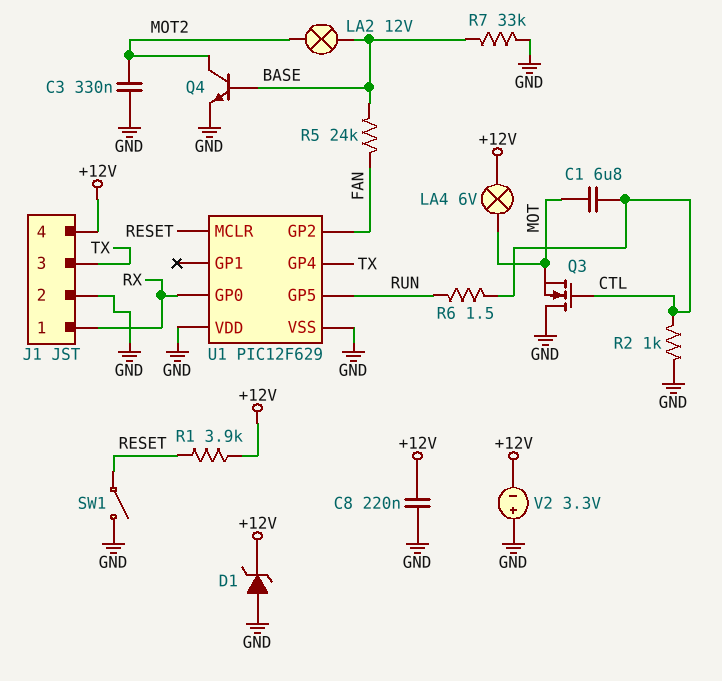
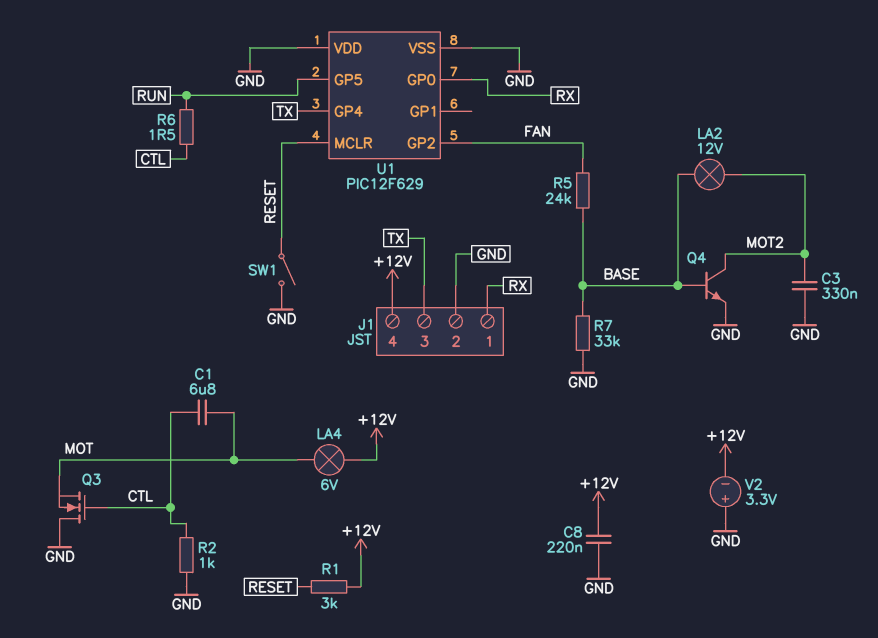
D1: zener (A GND, K +12V) -> none
R1: 3.9k (+12V, RESET) -> 3k (+12V, RESET)

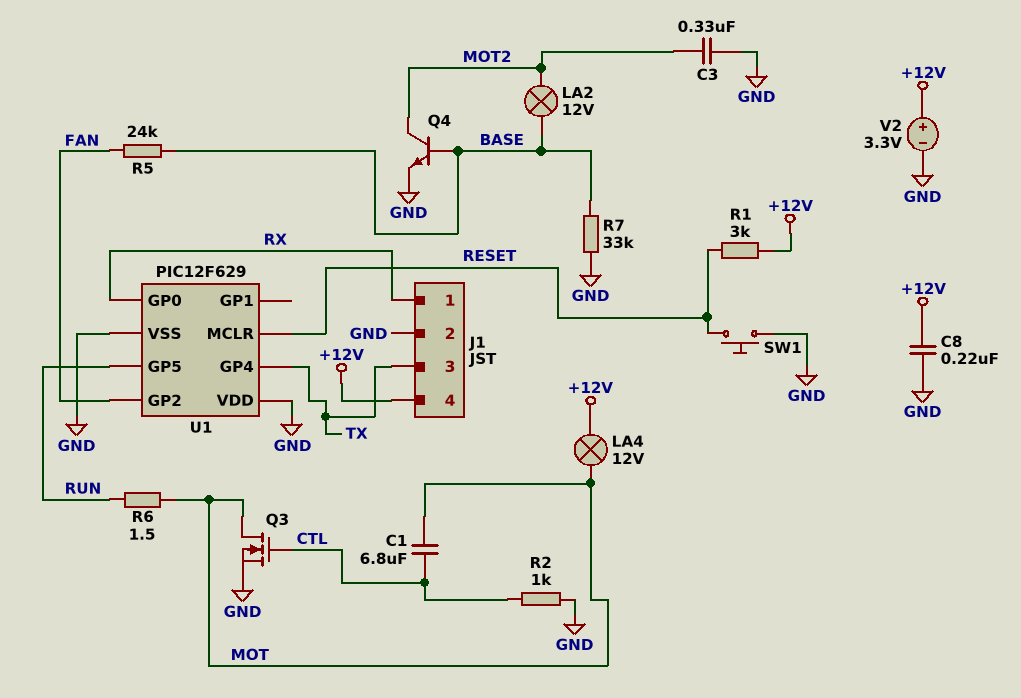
LA4: lamp 6V (+12V, MOT) -> lamp 12V (+12V, MOT)
Q3: NMOS (G CTL, D GND, S MOT) -> NMOS (G CTL, D MOT, S GND)
R6: 1.5 (CTL, RUN) -> 1.5 (MOT, RUN)
SW1: switch (GND, RESET) -> button (GND, RESET)
V2: 3.3V (plus GND, minus +12V) -> 3.3V (plus +12V, minus GND)

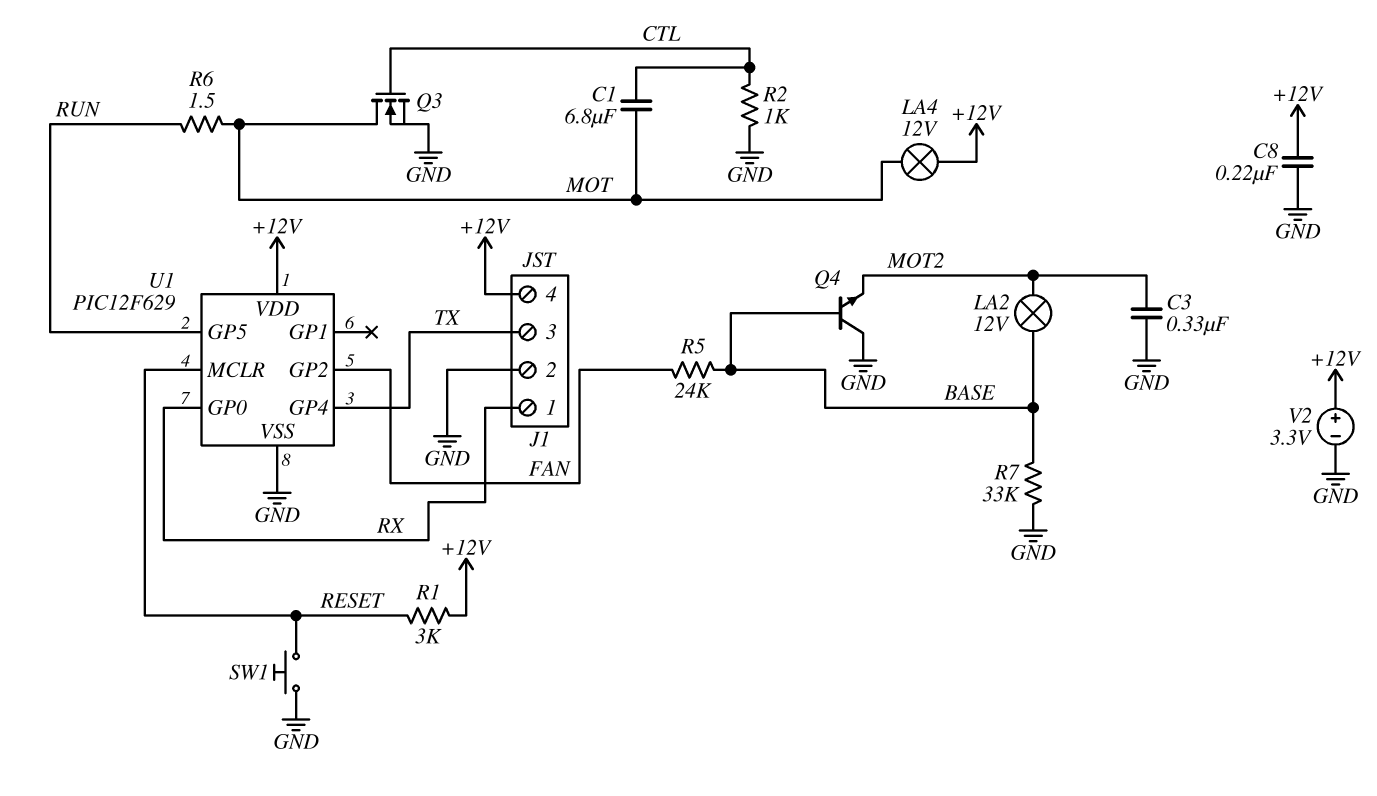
Q4: NPN (B BASE, C MOT2, E GND) -> NPN (B BASE, C GND, E MOT2)
U1 pin VDD: GND -> +12V

